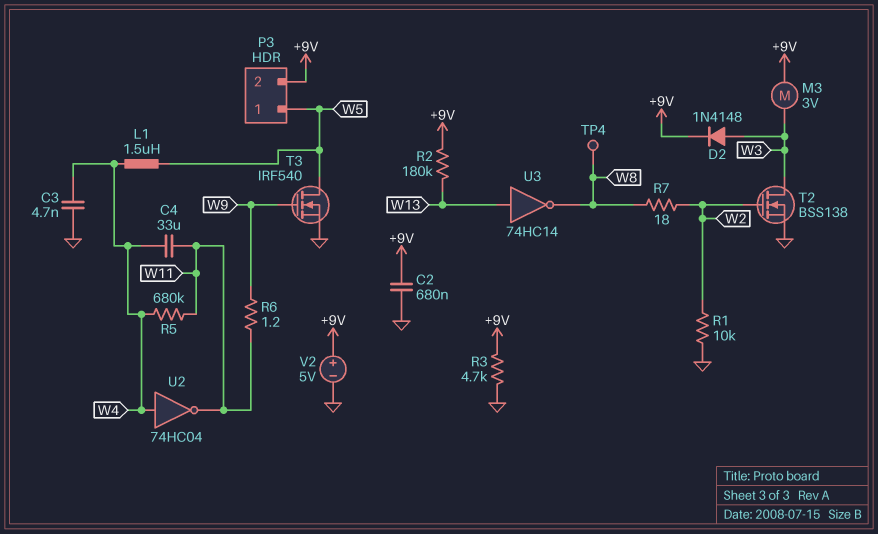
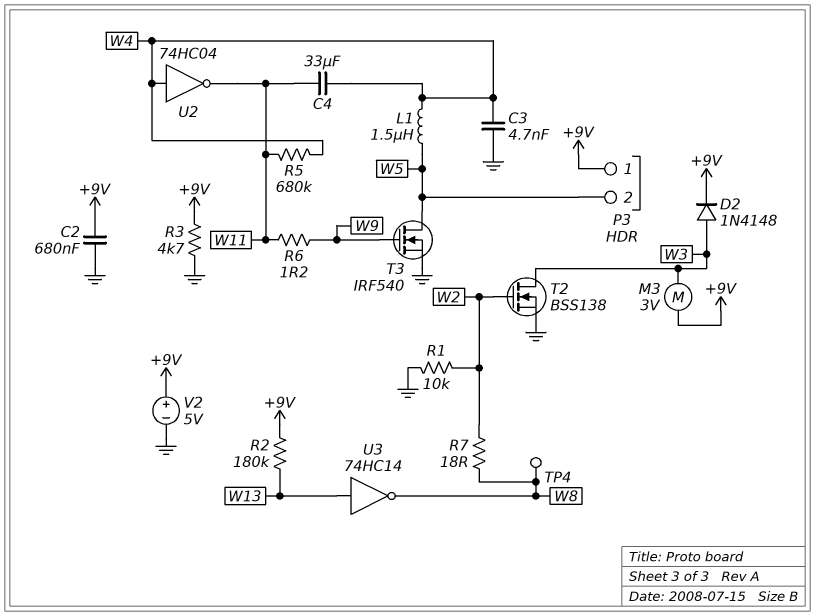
P3 pin 1: W5 -> +9V
P3 pin 2: +9V -> W5

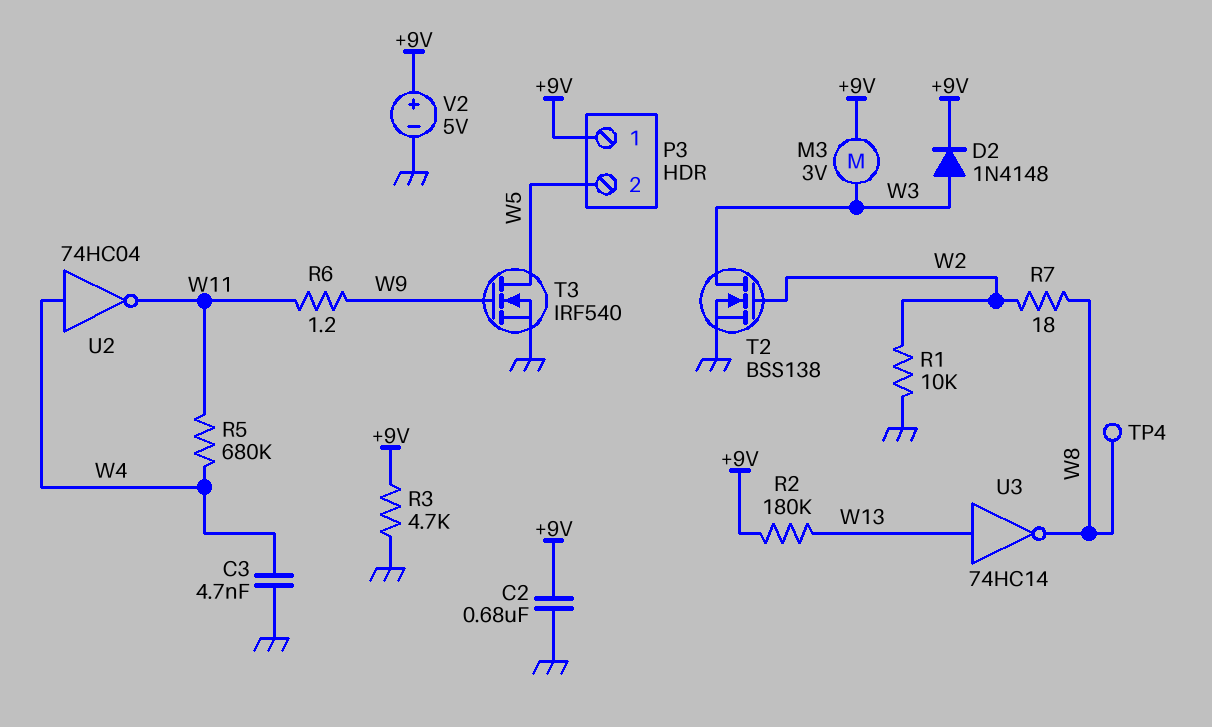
C4: 33uF (W4, W11) -> none
L1: 1.5uH (W4, W5) -> none

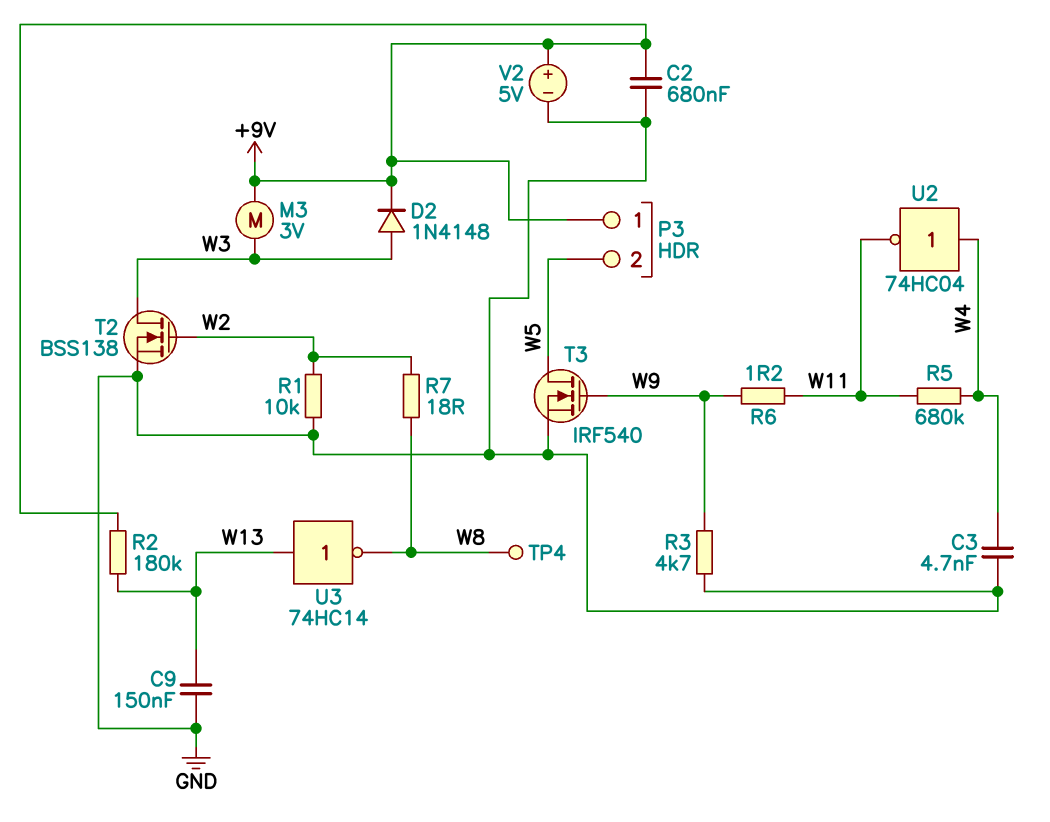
C9: none -> 150nF (GND, W13)
R3: 4.7k (+9V, GND) -> 4.7k (GND, W9)

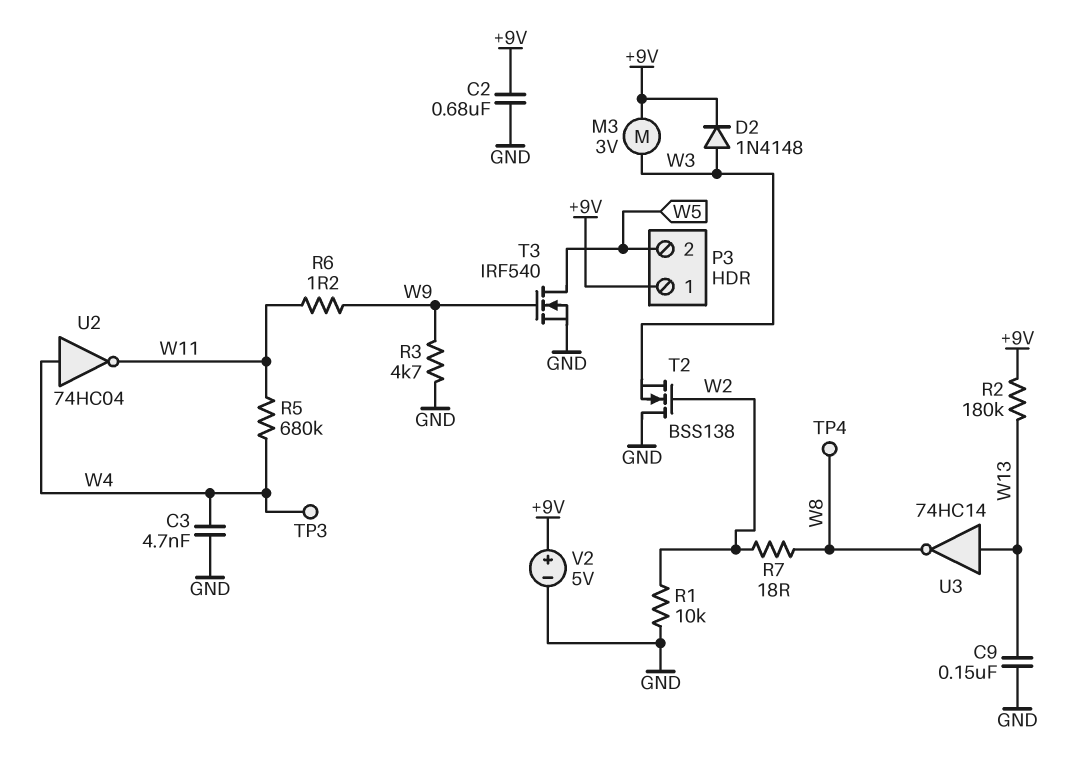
T2: NMOS BSS138 (G W2, D W3, S GND) -> NMOS BSS138 (G W2, D GND, S W3)
TP3: none -> test point (W4)

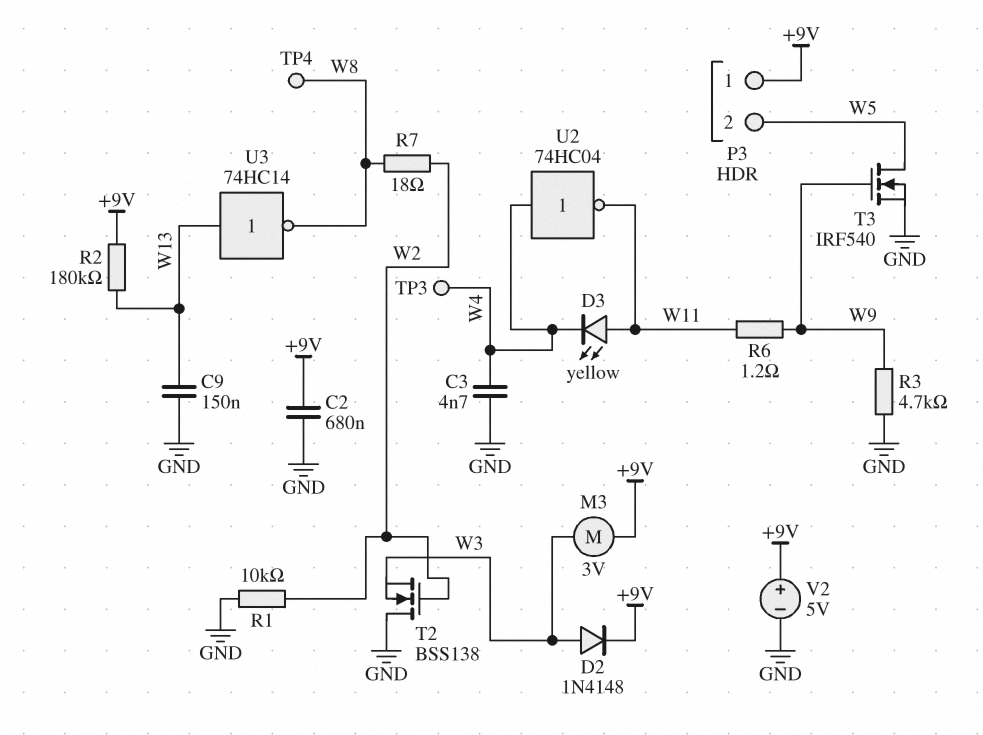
D3: none -> LED yellow (A W11, K W4)
R5: 680k (W4, W11) -> none

